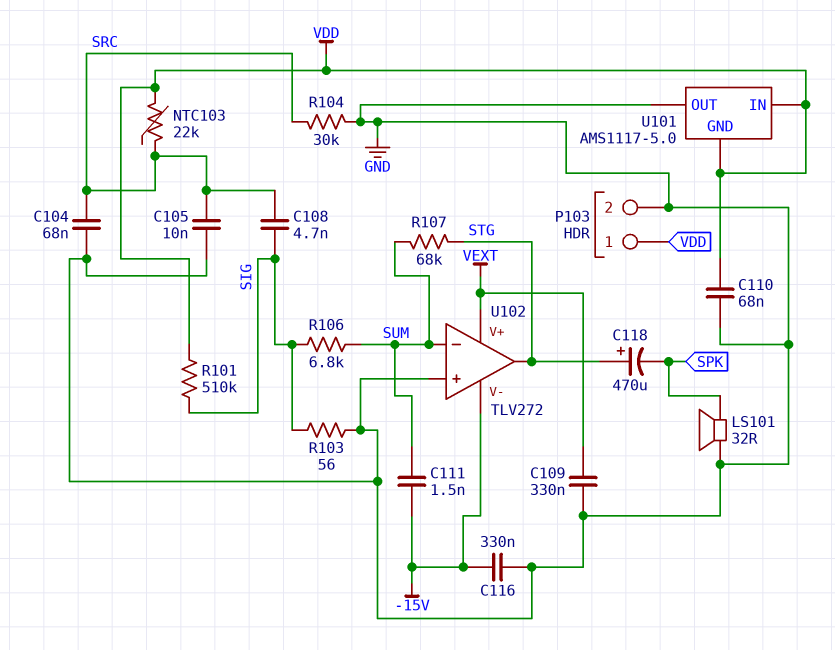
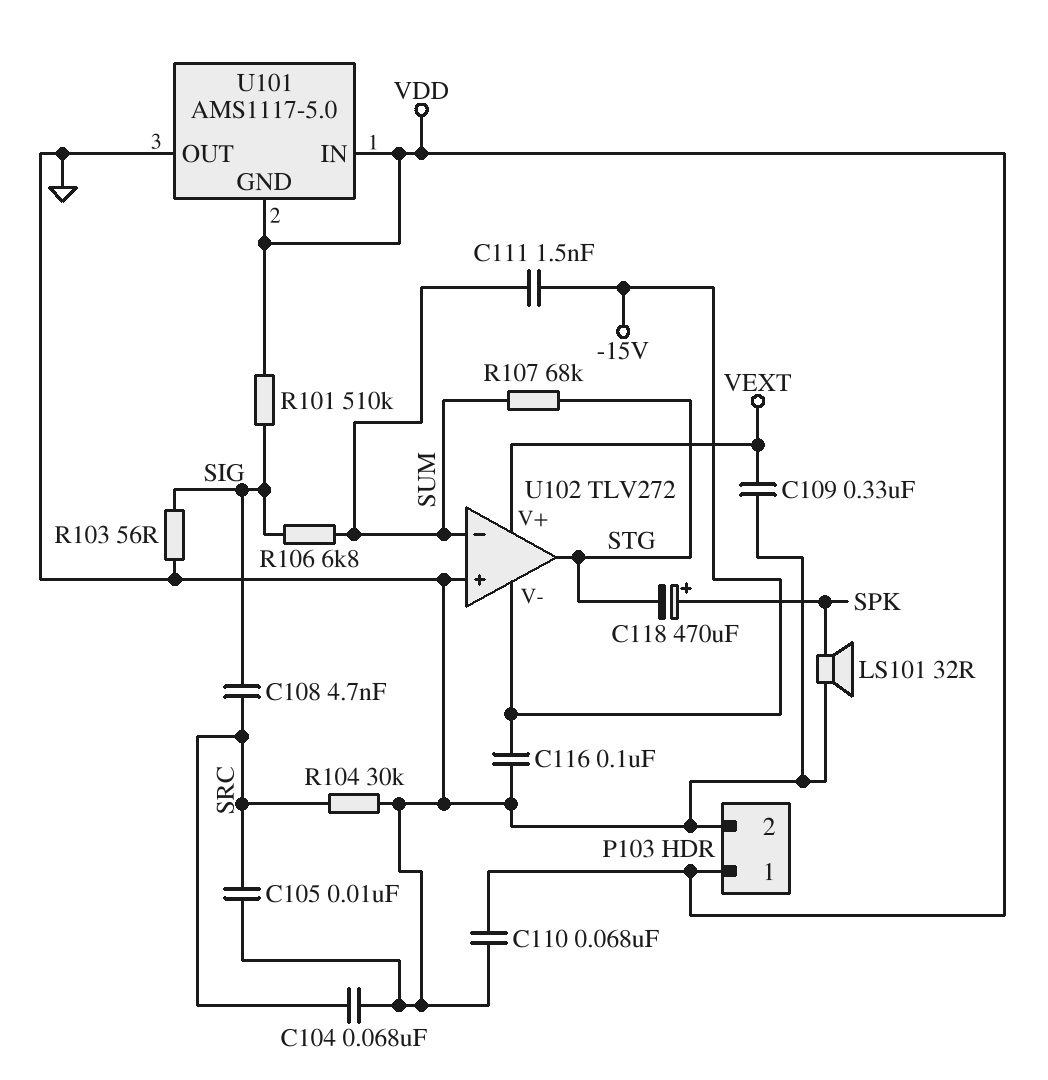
C116: 330nF (-15V, GND) -> 100nF (-15V, GND)
C118: 470uF (plus STG, minus SPK) -> 470uF (plus SPK, minus STG)
NTC103: 22k (SRC, VDD) -> none

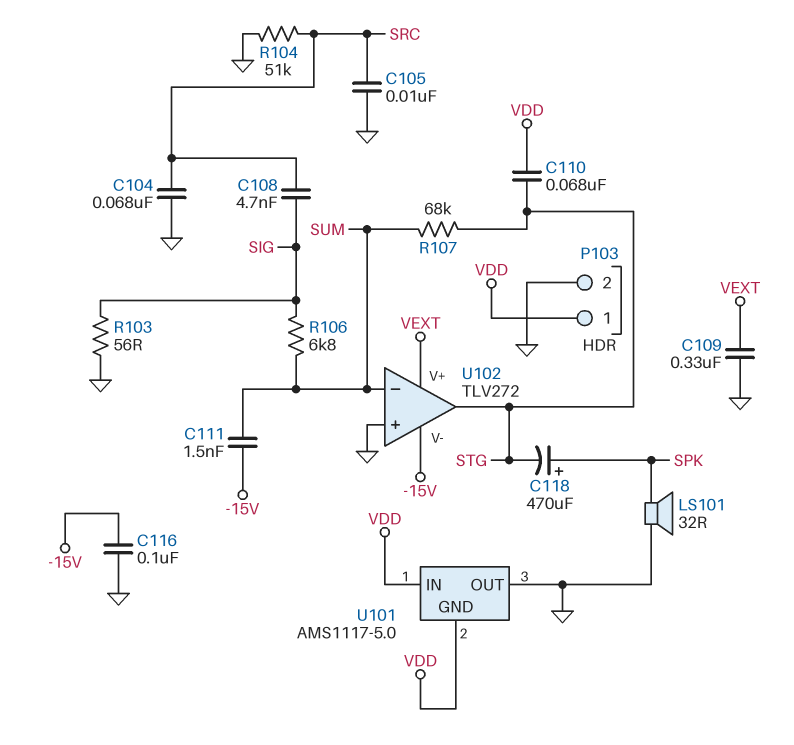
C110: 68nF (GND, VDD) -> 68nF (STG, VDD)
R101: 510k (SIG, VDD) -> none
R104: 30k (GND, SRC) -> 51k (GND, SRC)

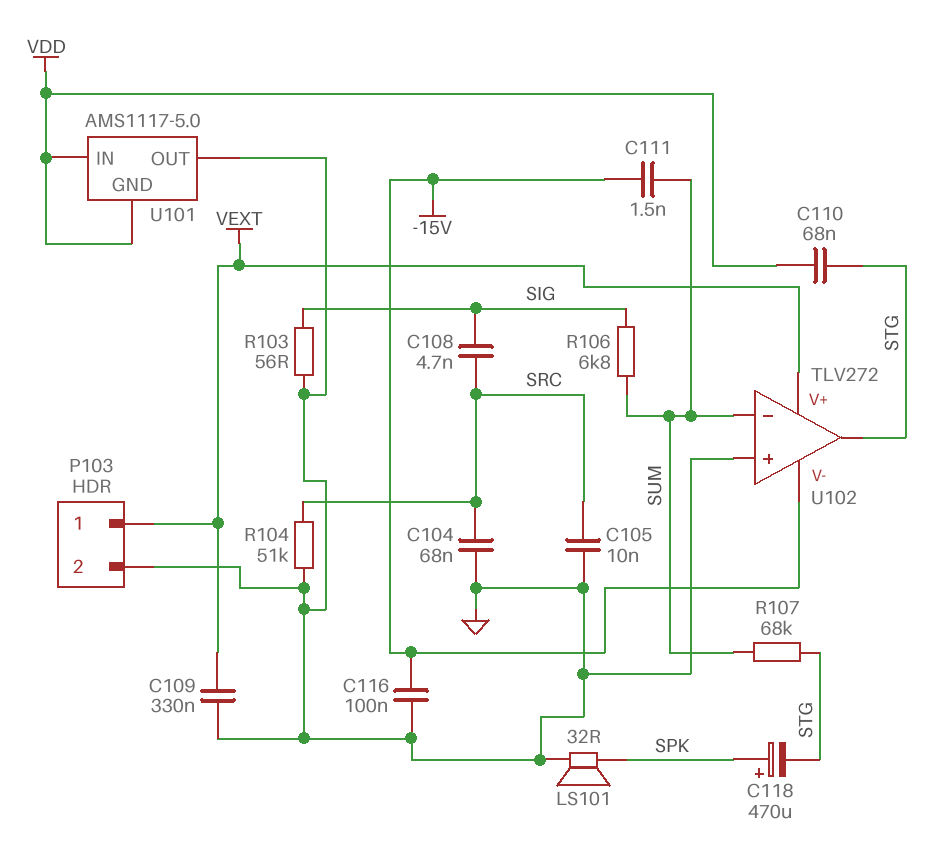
P103 pin 1: VDD -> VEXT

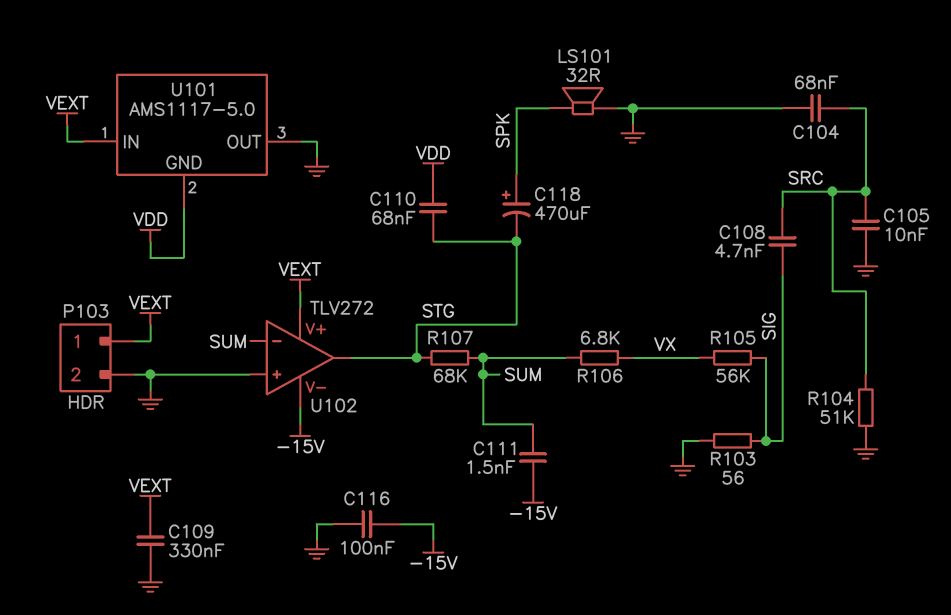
R105: none -> 56k (SIG, VX)
R106: 6.8k (SIG, SUM) -> 6.8k (SUM, VX)
U101 pin IN: VDD -> VEXT

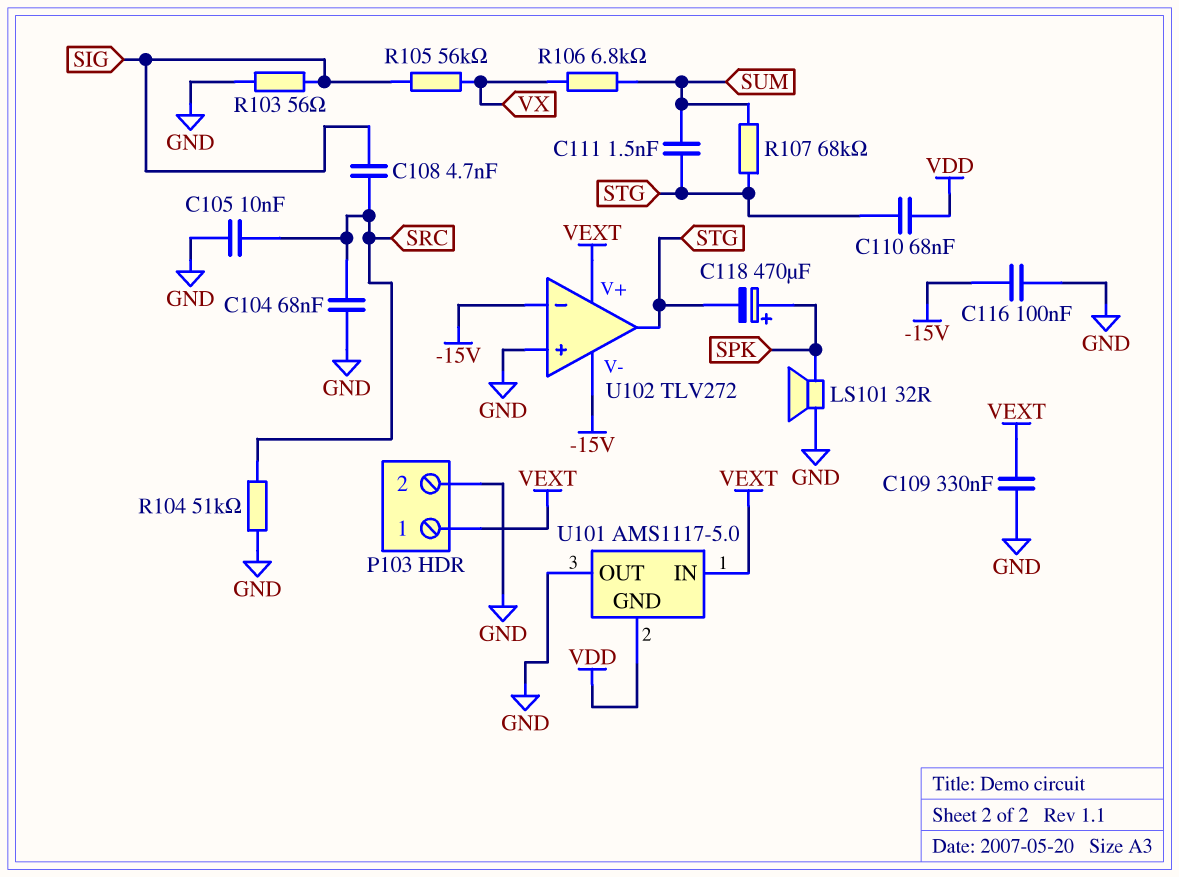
C111: 1.5nF (-15V, SUM) -> 1.5nF (STG, SUM)
U102 pin in-: SUM -> -15V

